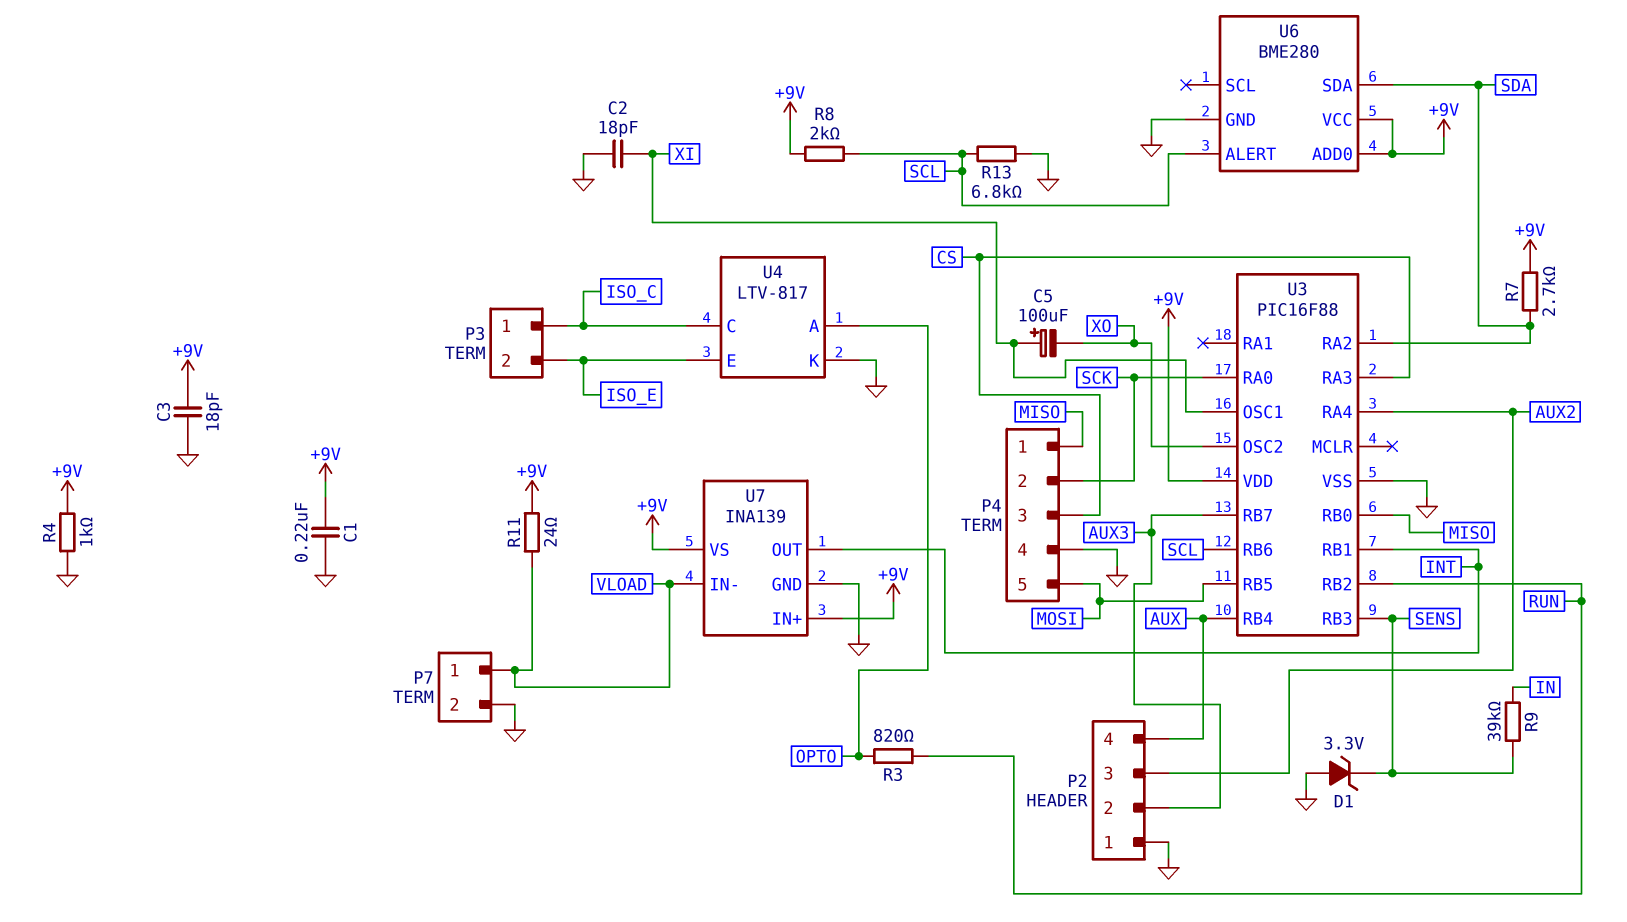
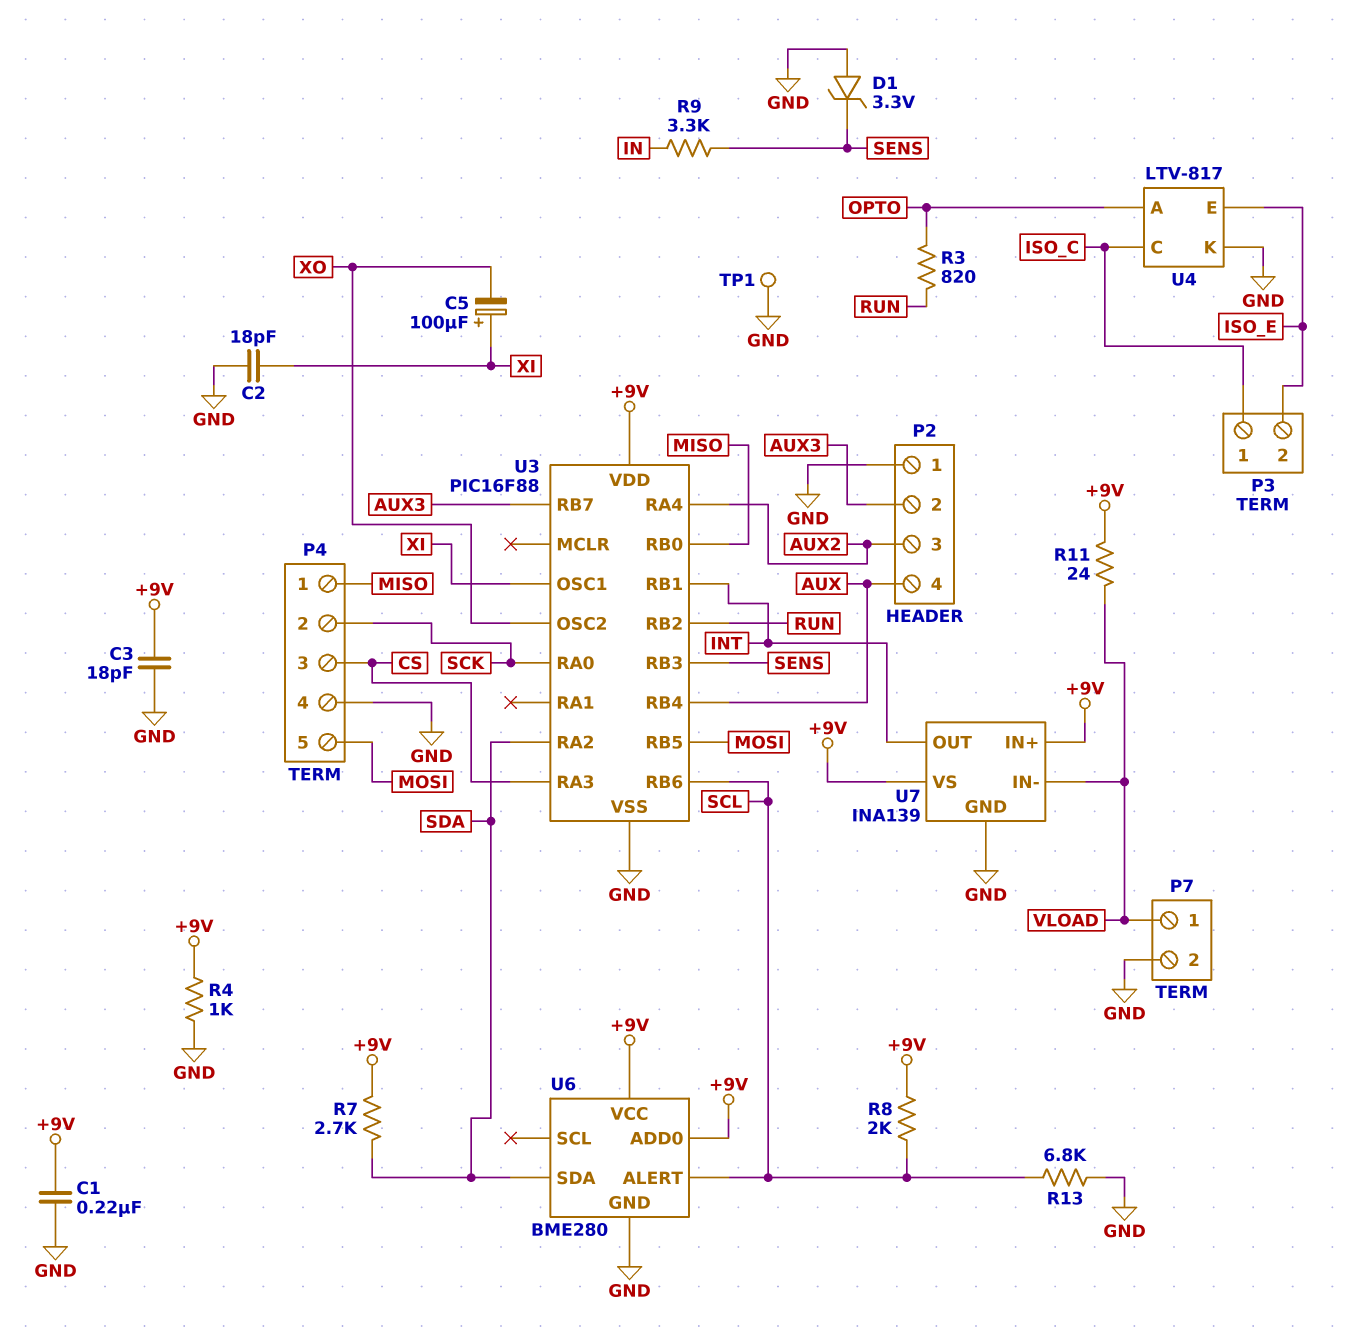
R9: 39k (IN, SENS) -> 3.3k (IN, SENS)
TP1: none -> test point (GND)

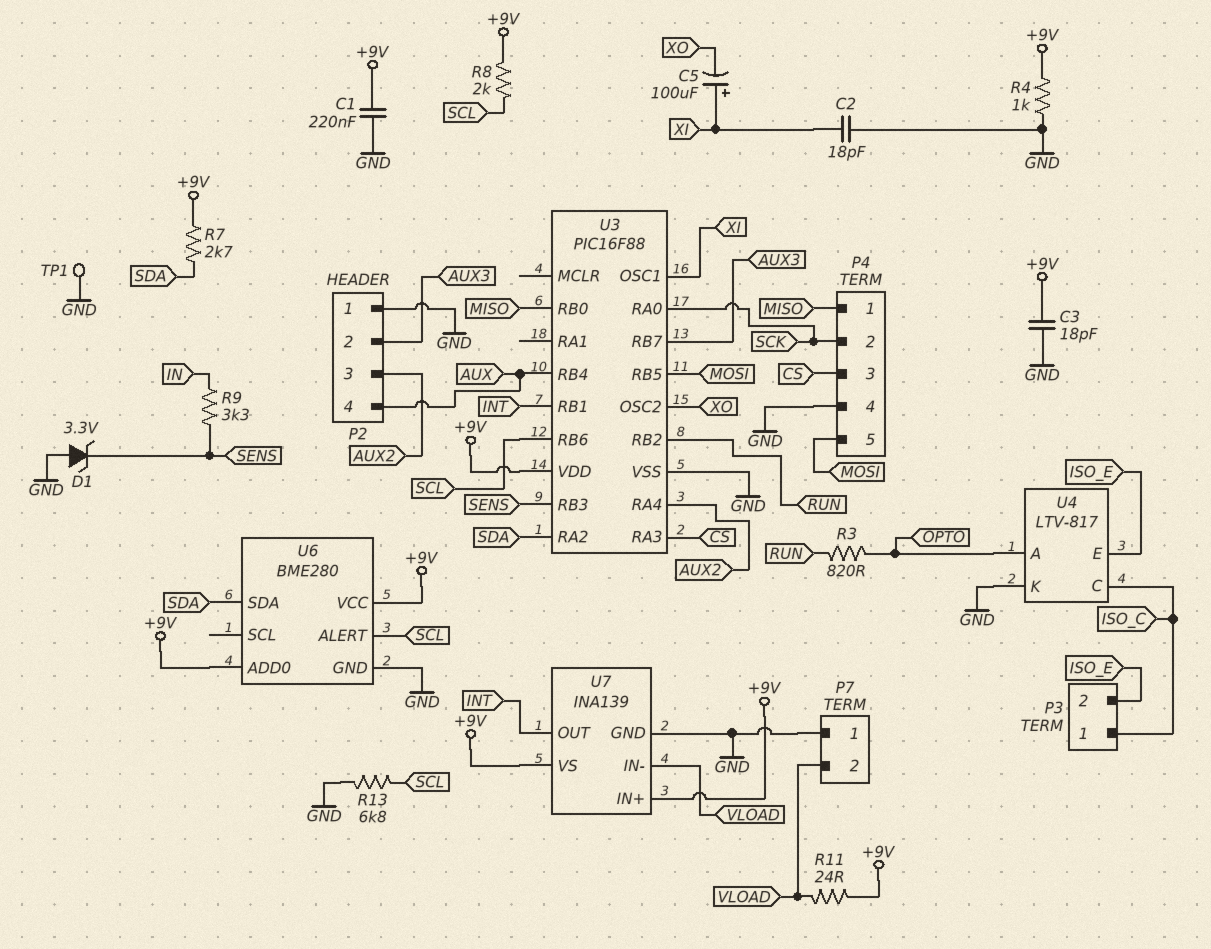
P7 pin 1: VLOAD -> GND
P7 pin 2: GND -> VLOAD

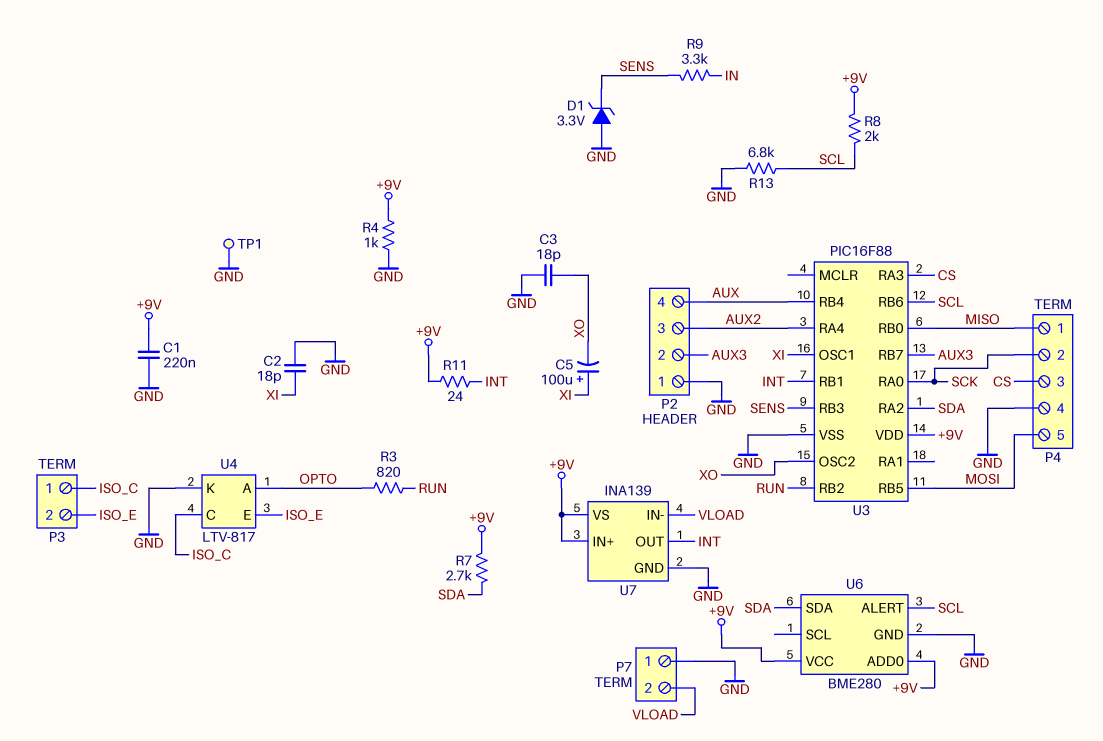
C3: 18pF (+9V, GND) -> 18pF (GND, XO)
R11: 24 (+9V, VLOAD) -> 24 (+9V, INT)

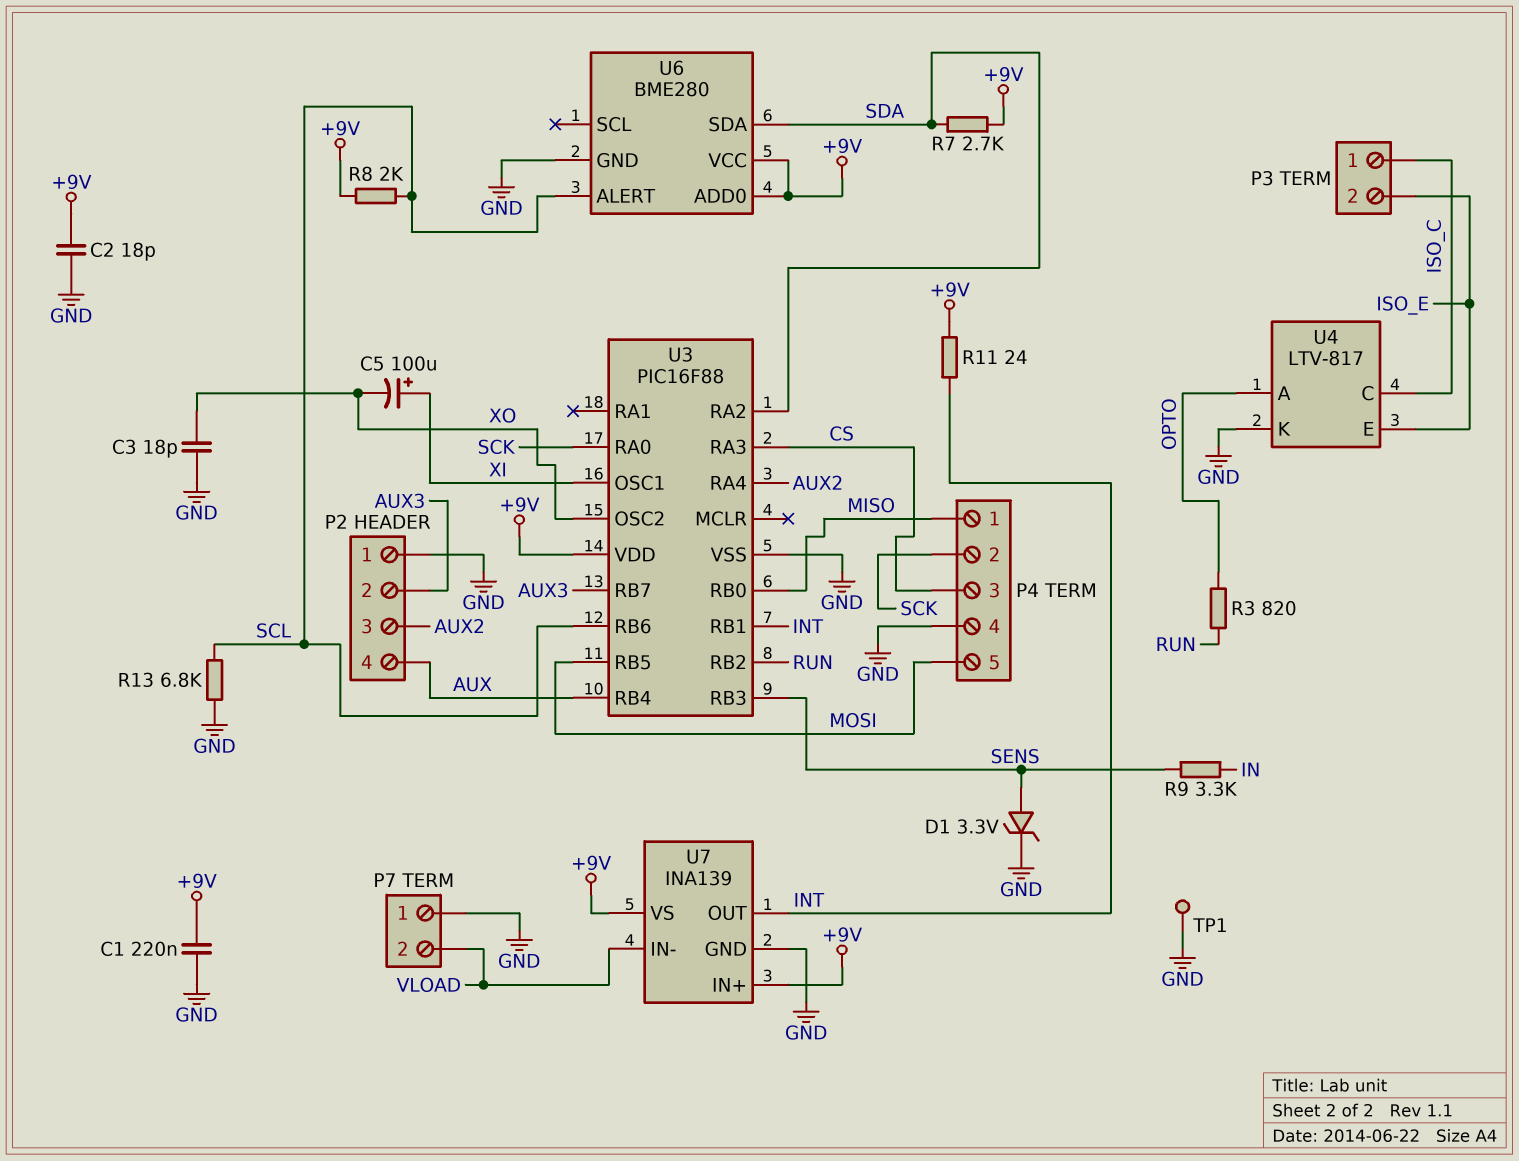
C2: 18pF (GND, XI) -> 18pF (+9V, GND)
D1: zener 3.3V (A GND, K SENS) -> zener 3.3V (A SENS, K GND)
R4: 1k (+9V, GND) -> none

